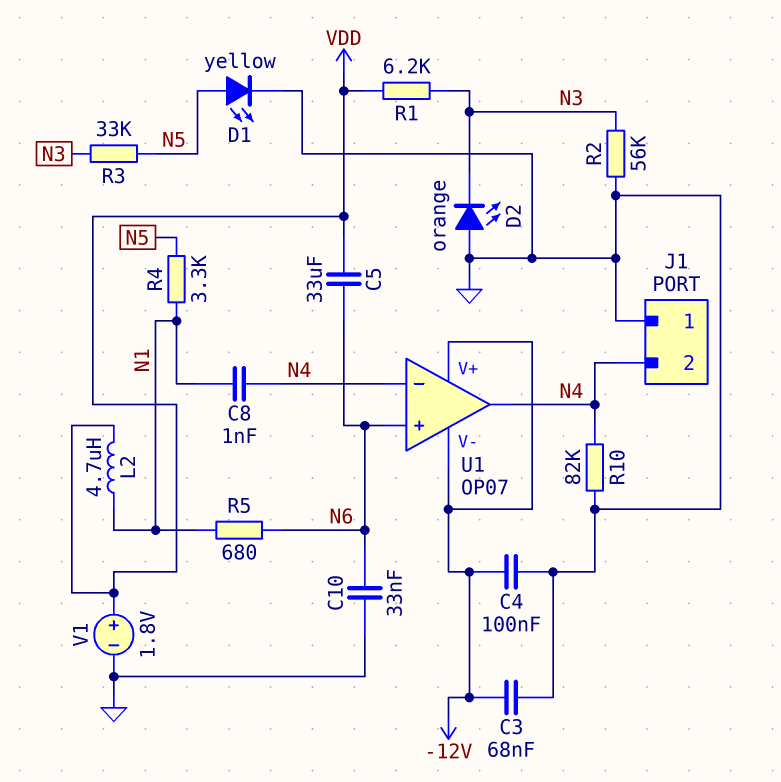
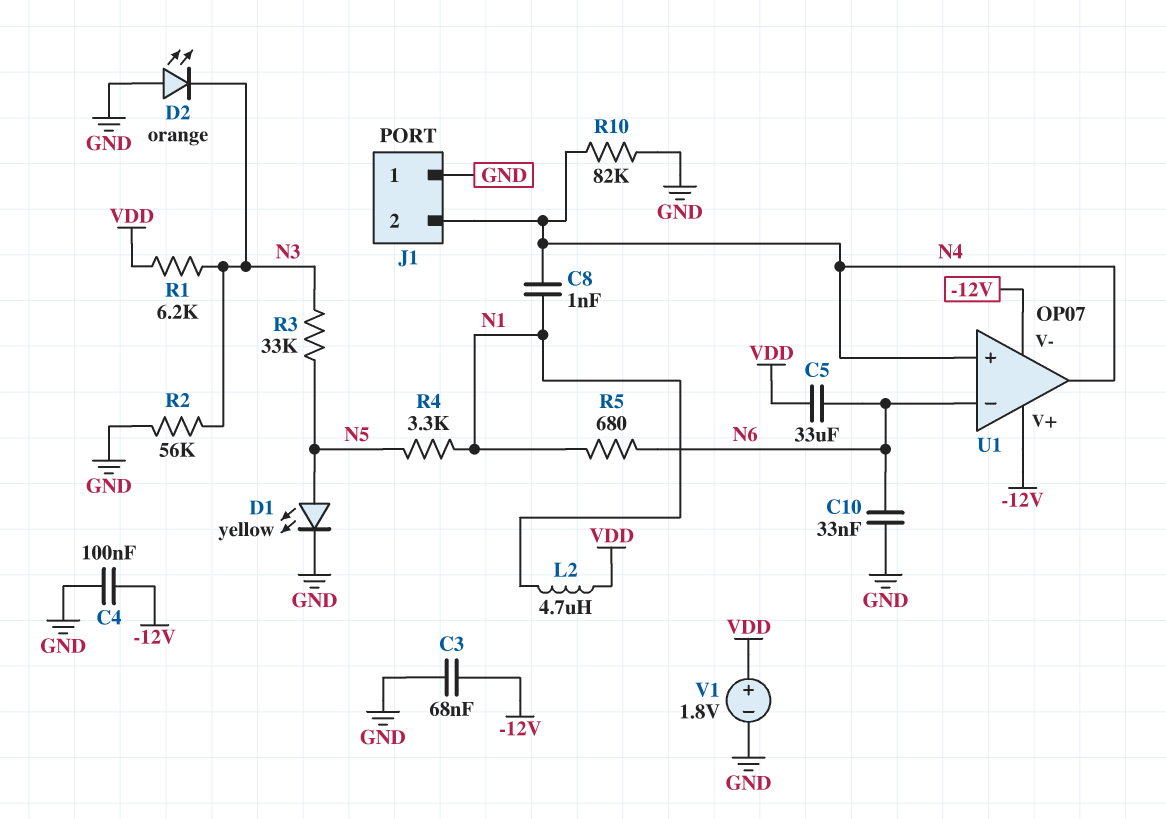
U1 pin in+: N6 -> N4
U1 pin in-: N4 -> N6

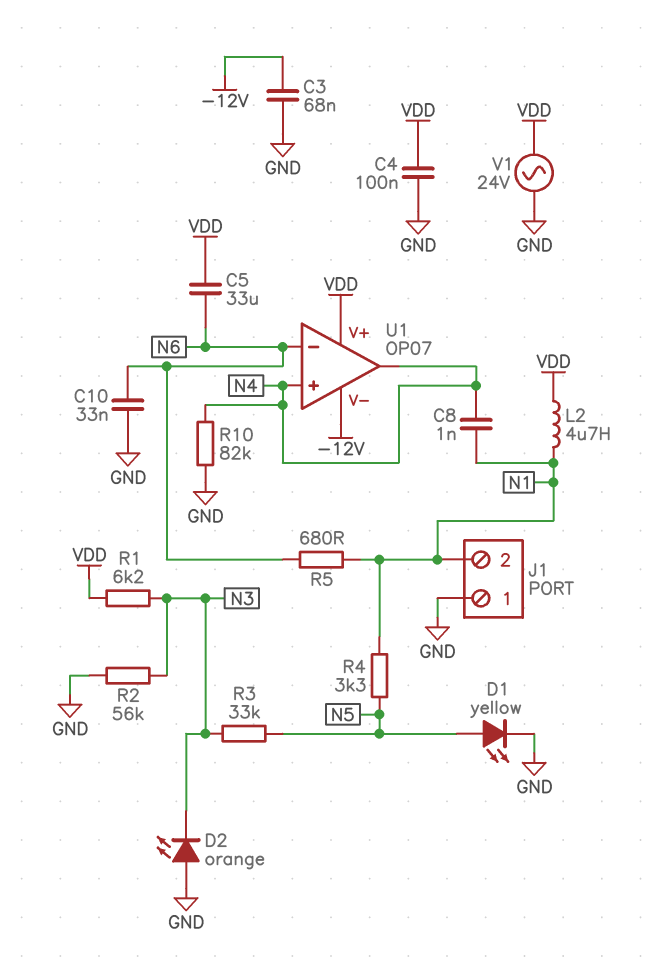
C4: 100nF (-12V, GND) -> 100nF (GND, VDD)
J1 pin 2: N4 -> N1
U1 pin V+: -12V -> VDD
V1: 1.8V (plus VDD, minus GND) -> AC 24V (GND, VDD)

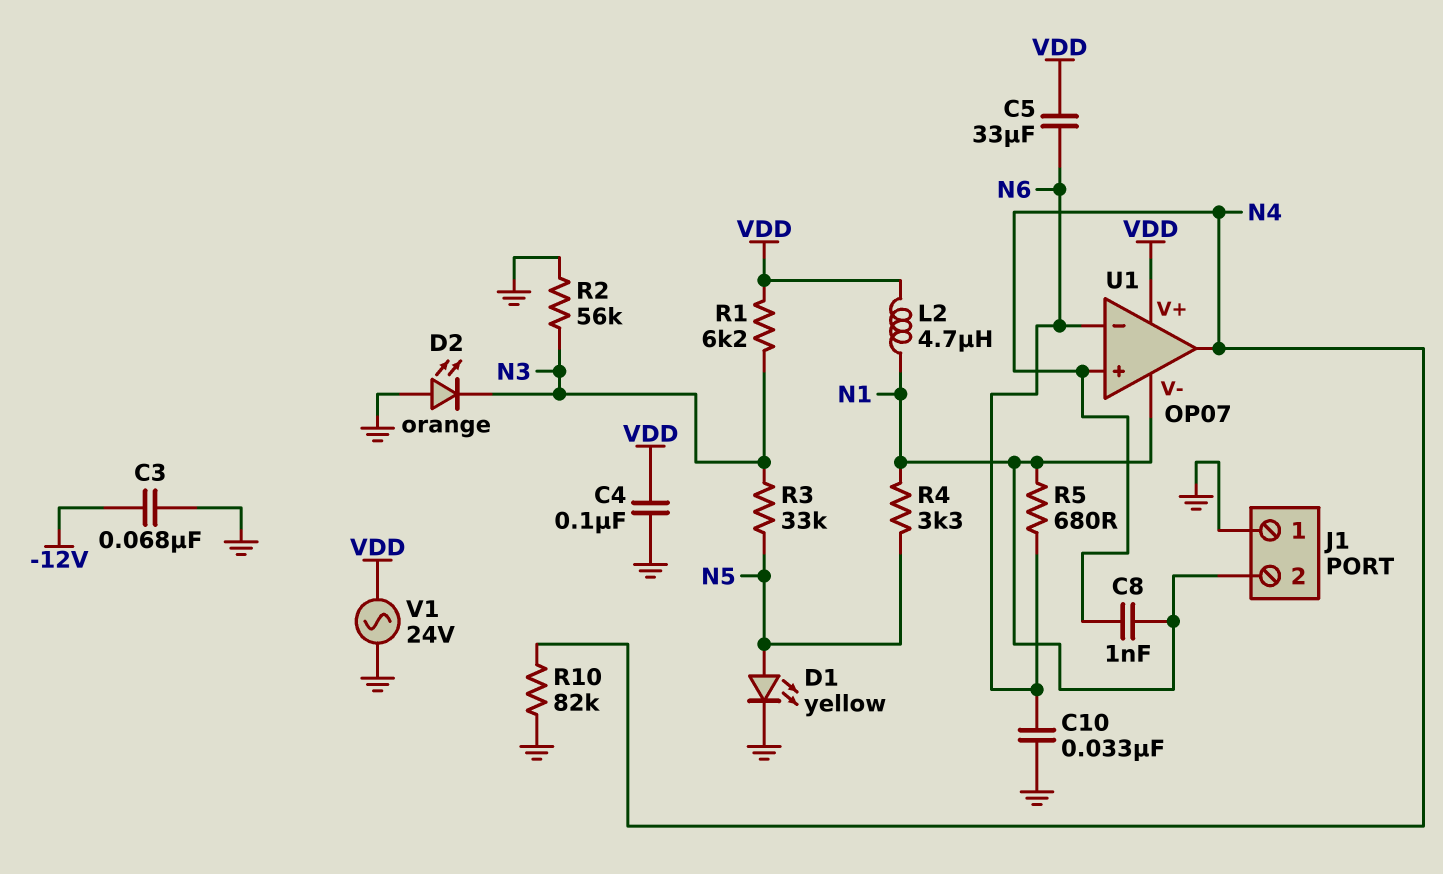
U1 pin V-: -12V -> N1

